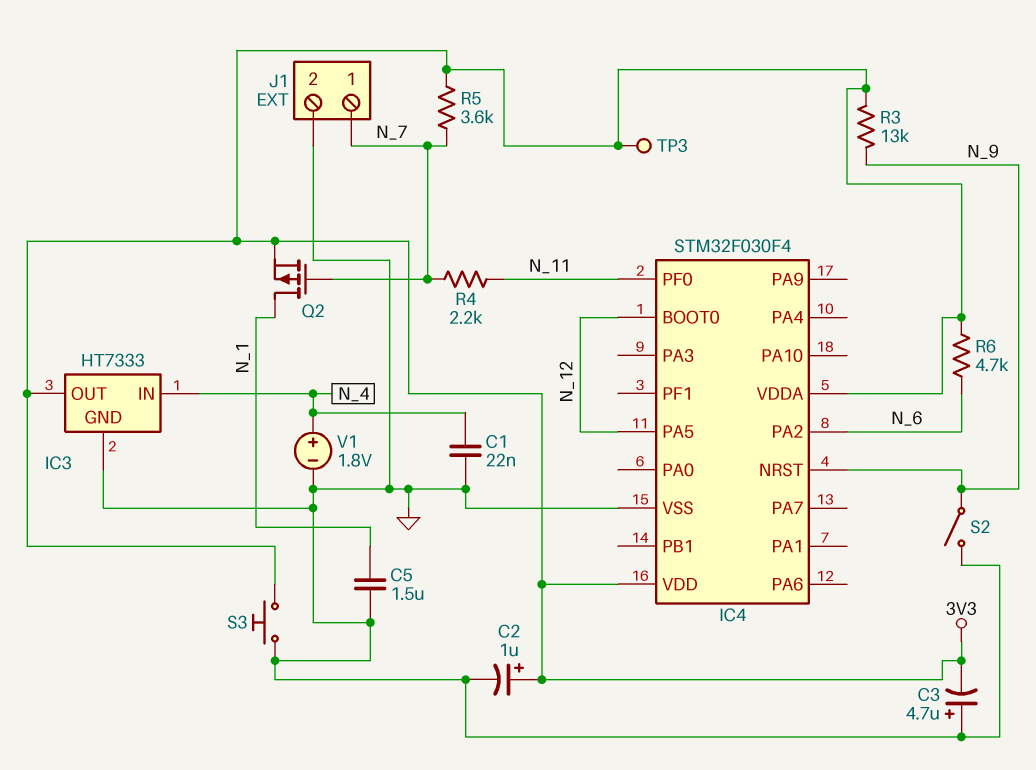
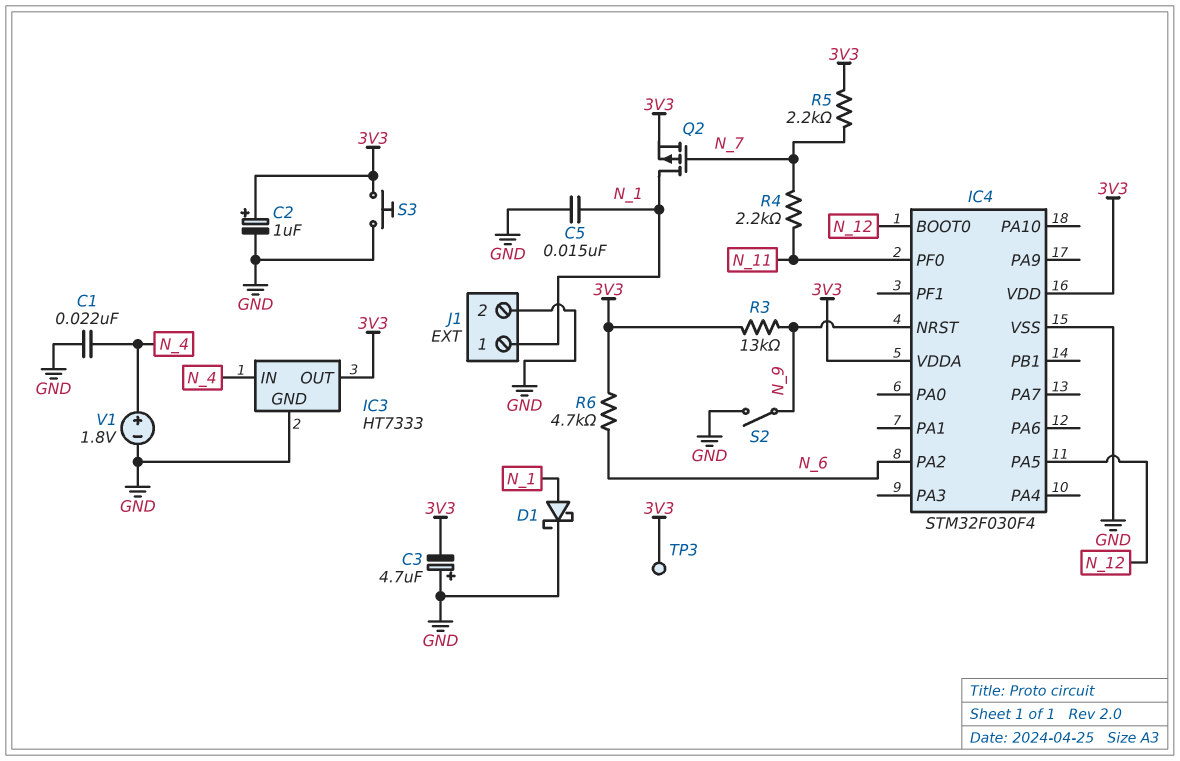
C5: 1.5uF (GND, N_1) -> 15nF (GND, N_1)
D1: none -> schottky (A N_1, K GND)
J1 pin 1: N_7 -> N_1
R5: 3.6k (3V3, N_7) -> 2.2k (3V3, N_7)

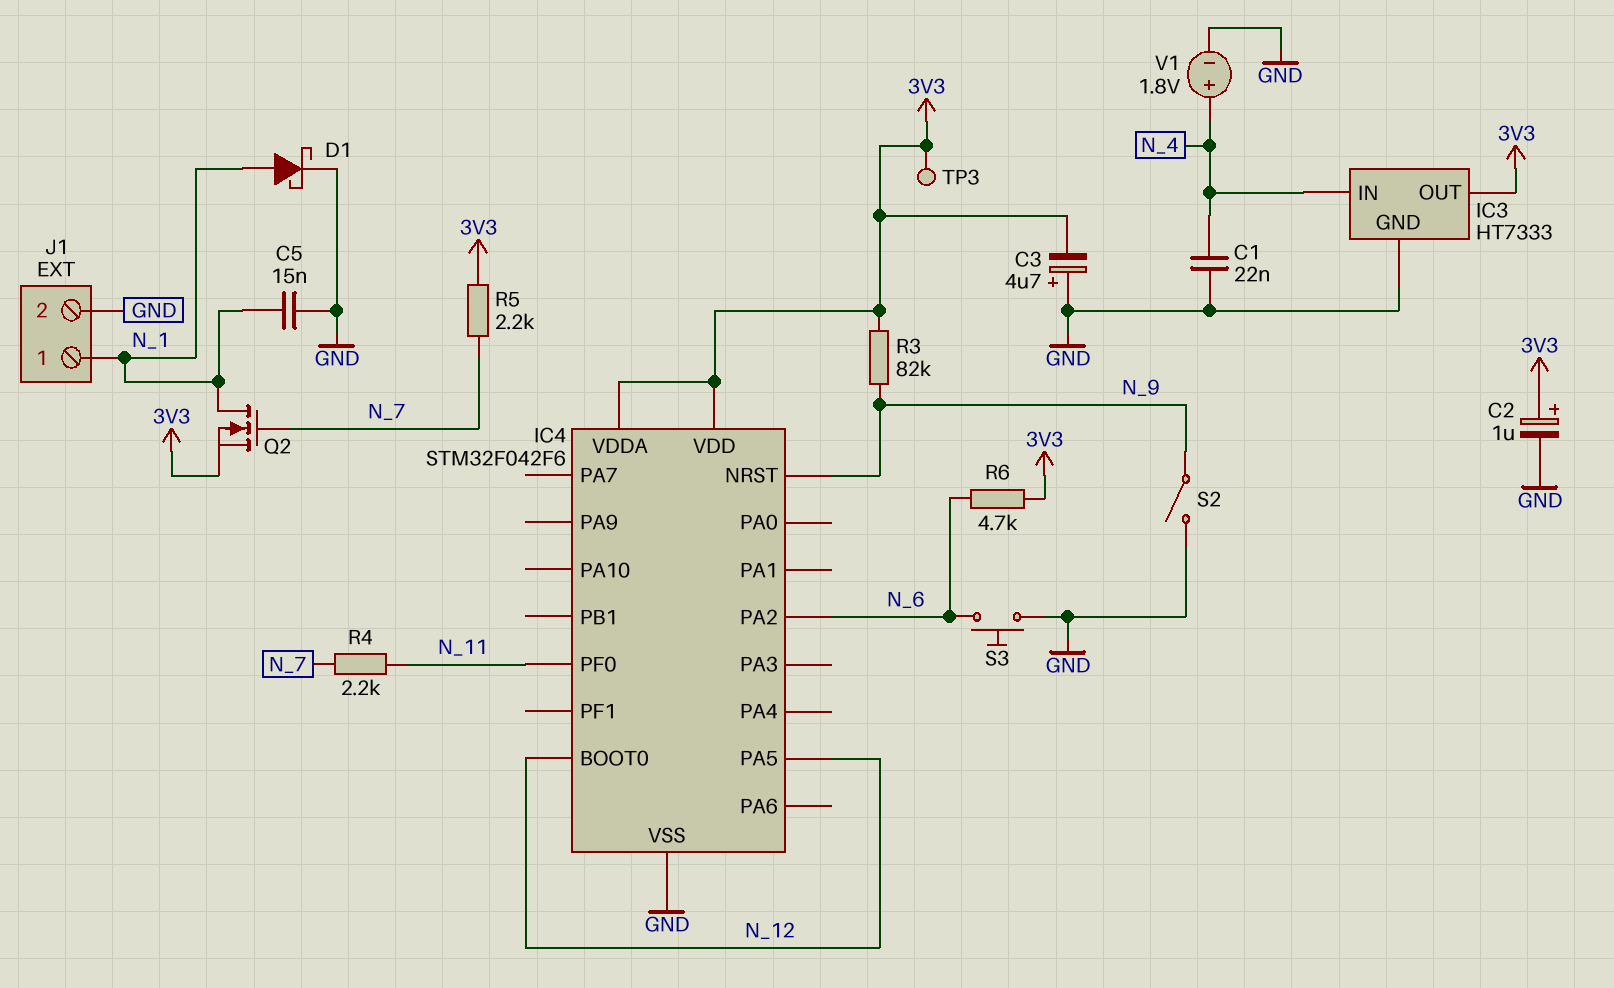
IC4: STM32F030F4 -> STM32F042F6
Q2: PMOS (G N_7, D N_1, S 3V3) -> NMOS (G N_7, D N_1, S 3V3)
R3: 13k (3V3, N_9) -> 82k (3V3, N_9)
S3: button (3V3, GND) -> button (GND, N_6)

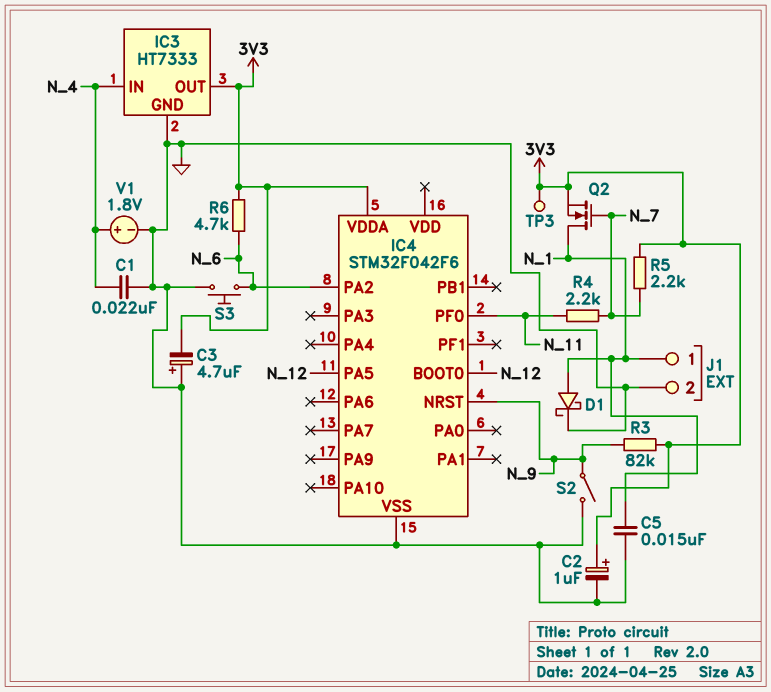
IC4 pin VDD: 3V3 -> none

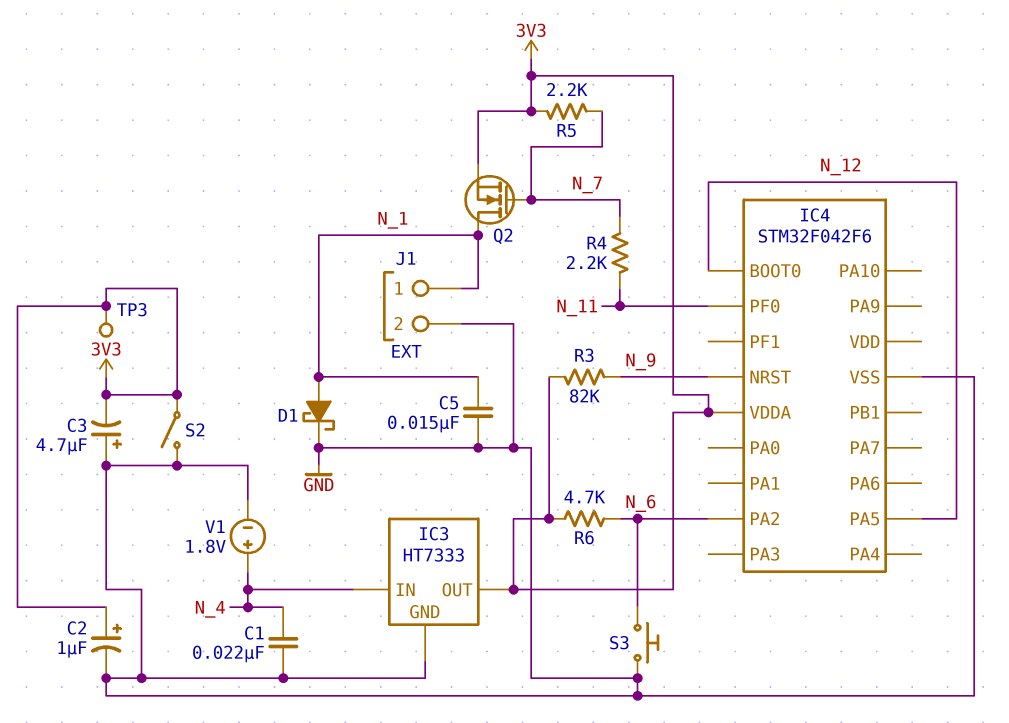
S2: switch (GND, N_9) -> switch (3V3, GND)

